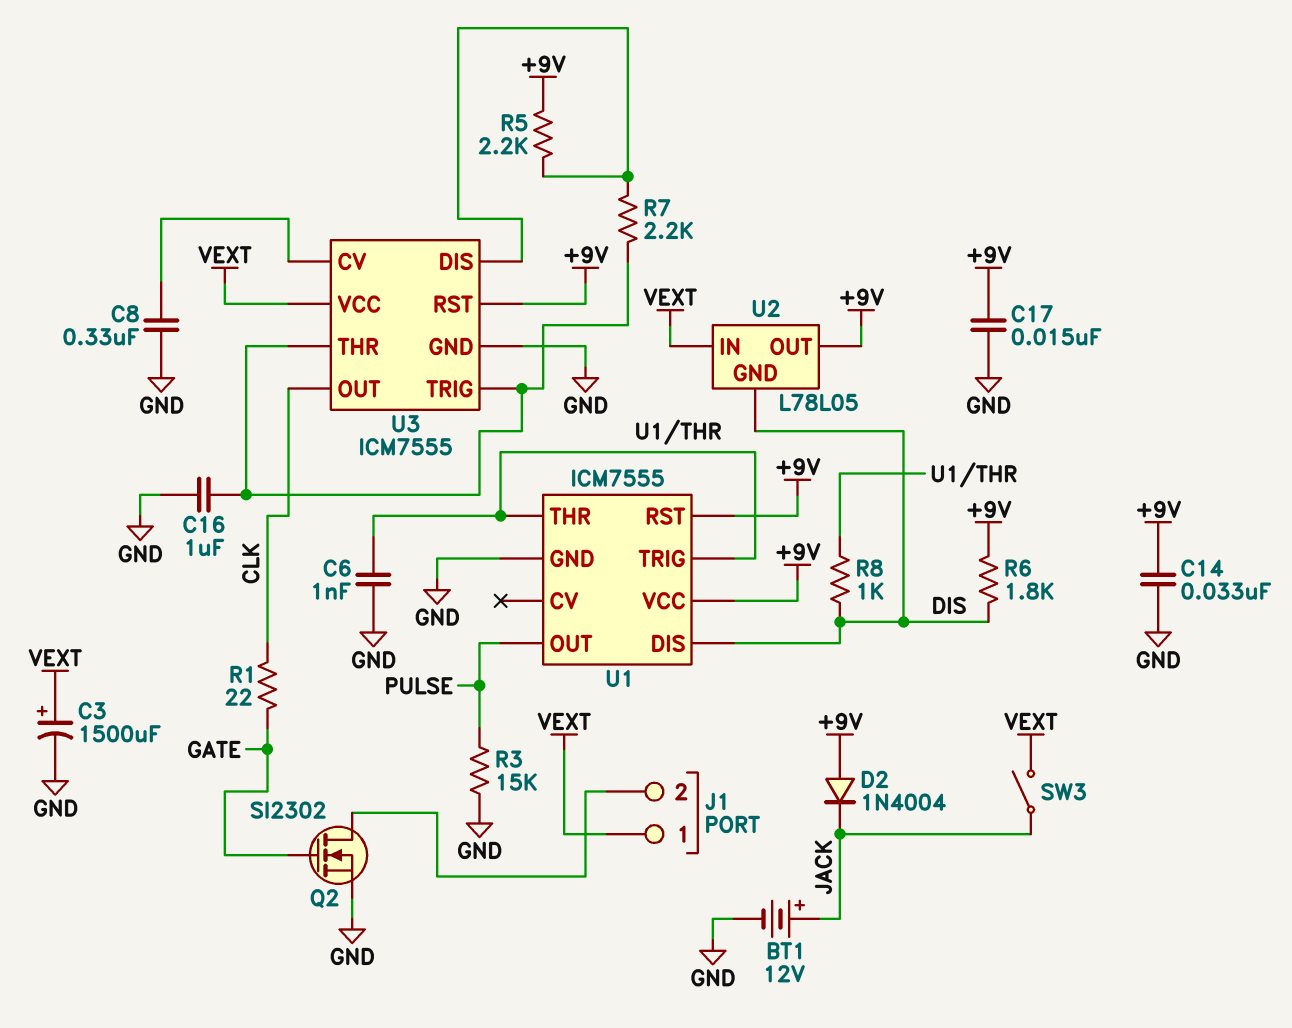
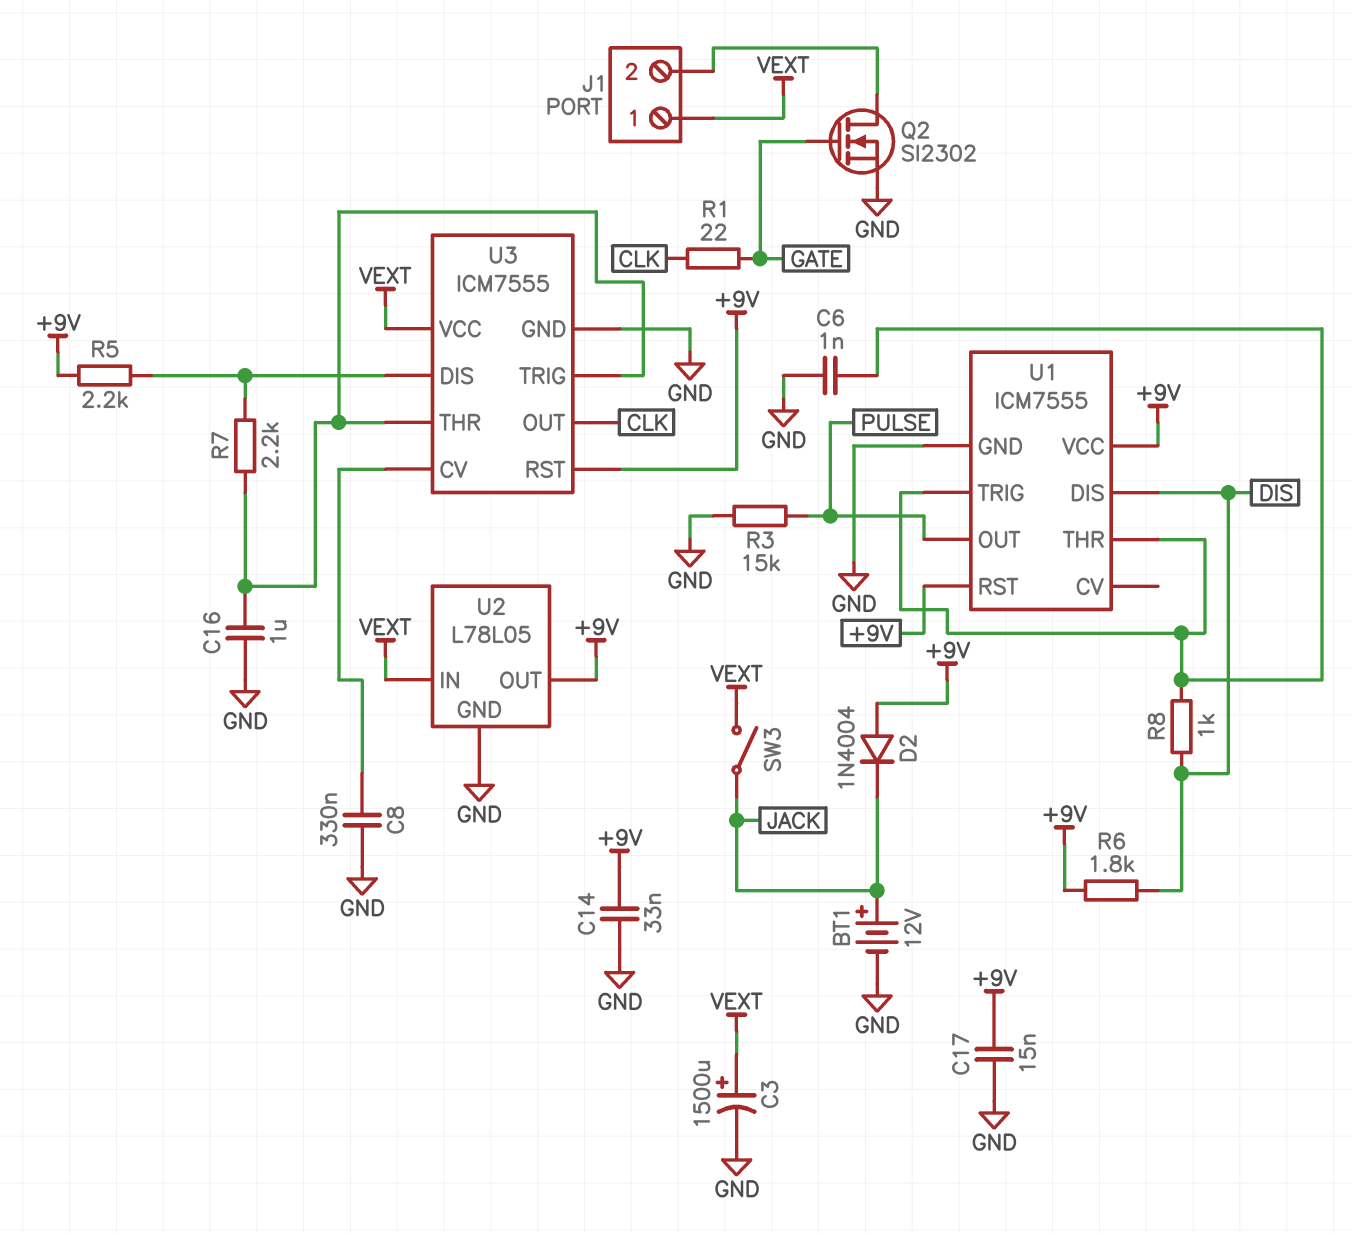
U2 pin GND: DIS -> GND

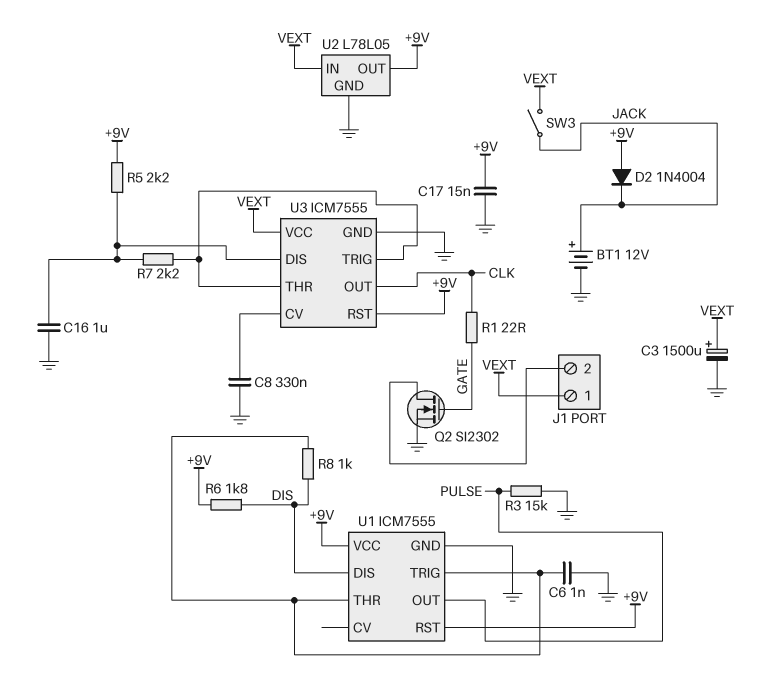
C14: 33nF (+9V, GND) -> none
C16: 1uF (GND, U3/THR) -> 1uF (GND, U3/DIS)

